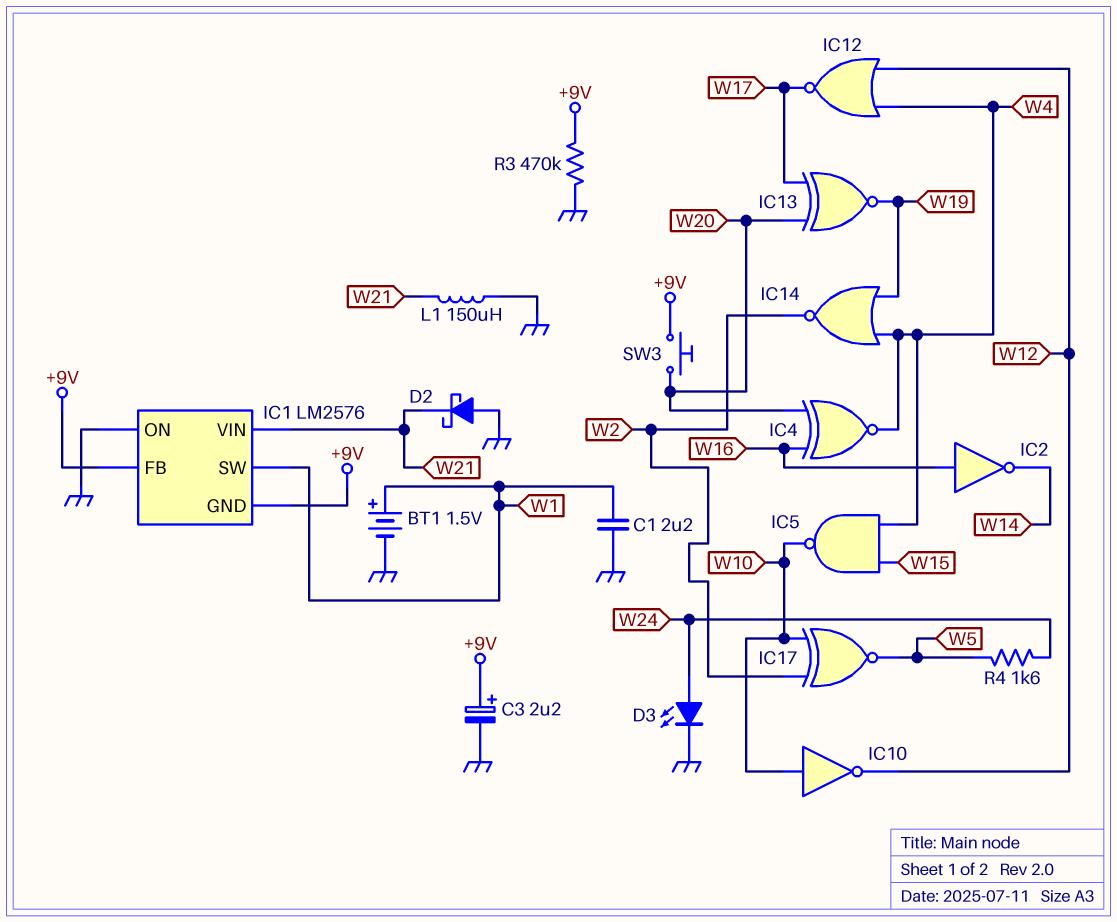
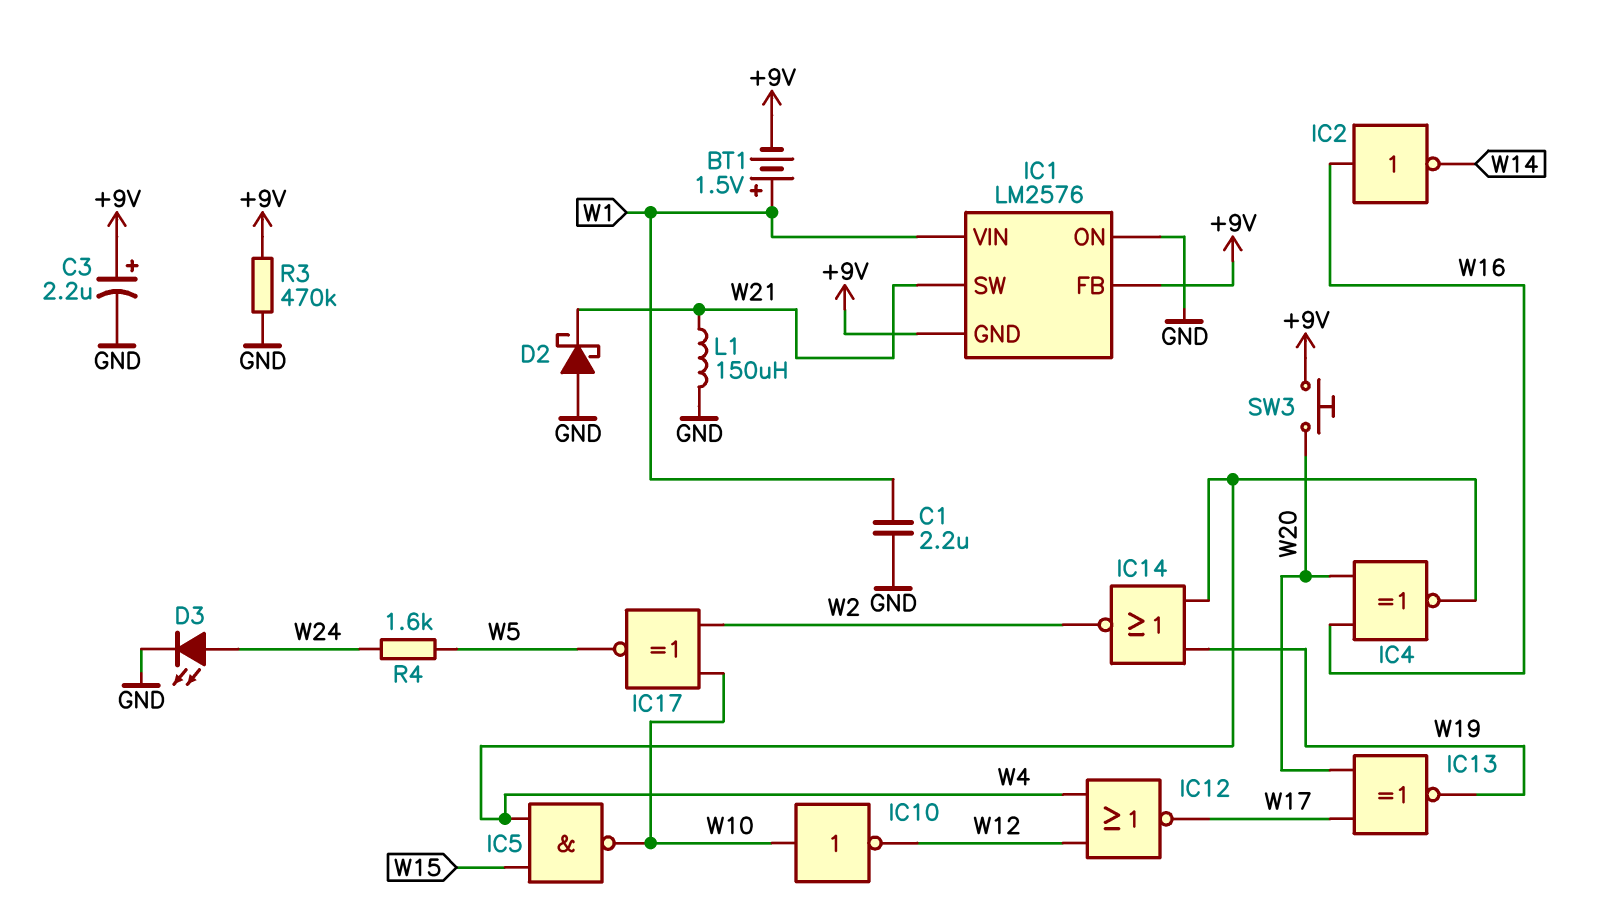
BT1: 1.5V (plus W1, minus GND) -> 1.5V (plus W1, minus +9V)
IC1 pin SW: W1 -> W21
IC1 pin VIN: W21 -> W1

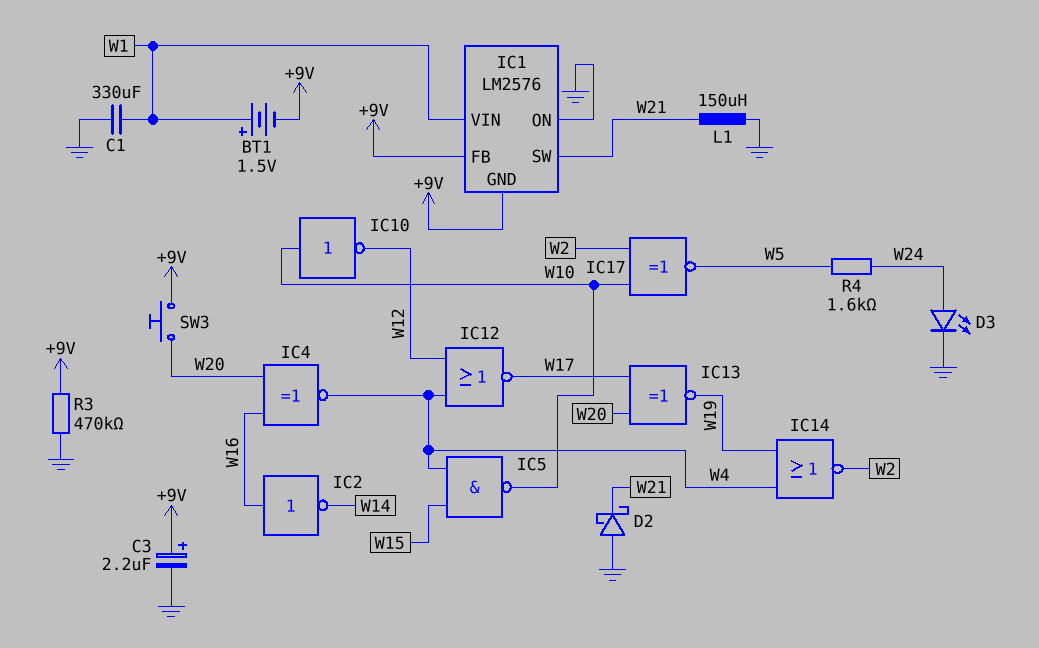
C1: 2.2uF (GND, W1) -> 330uF (GND, W1)

